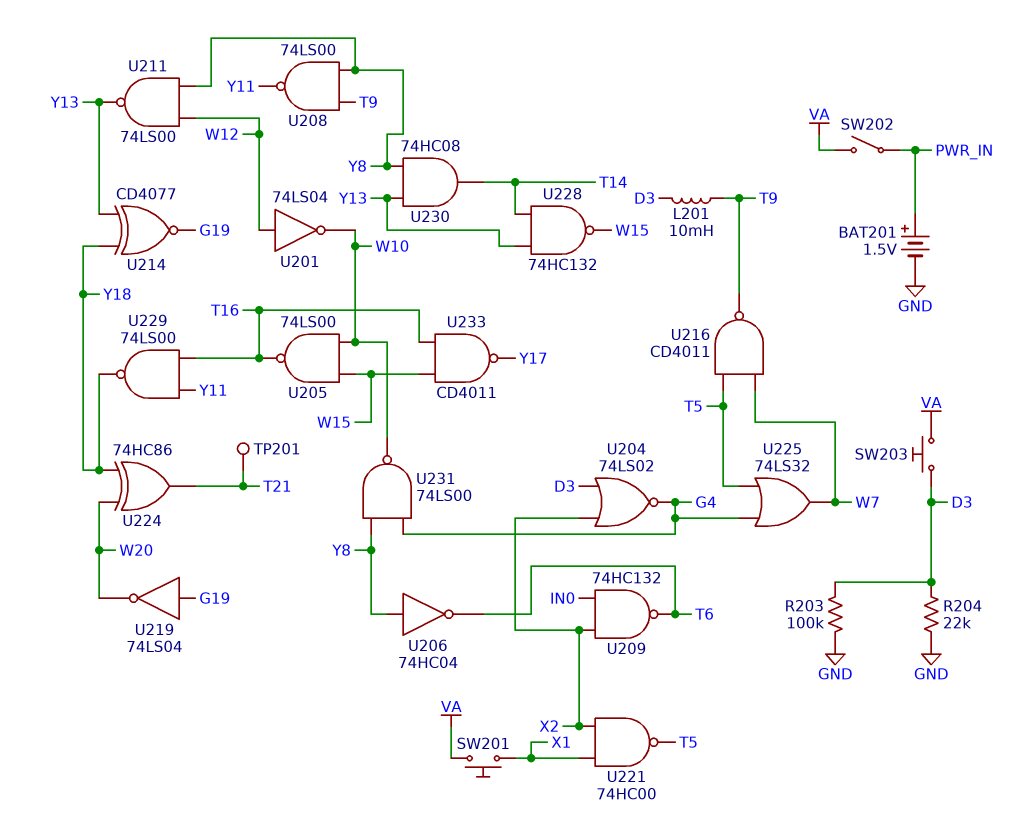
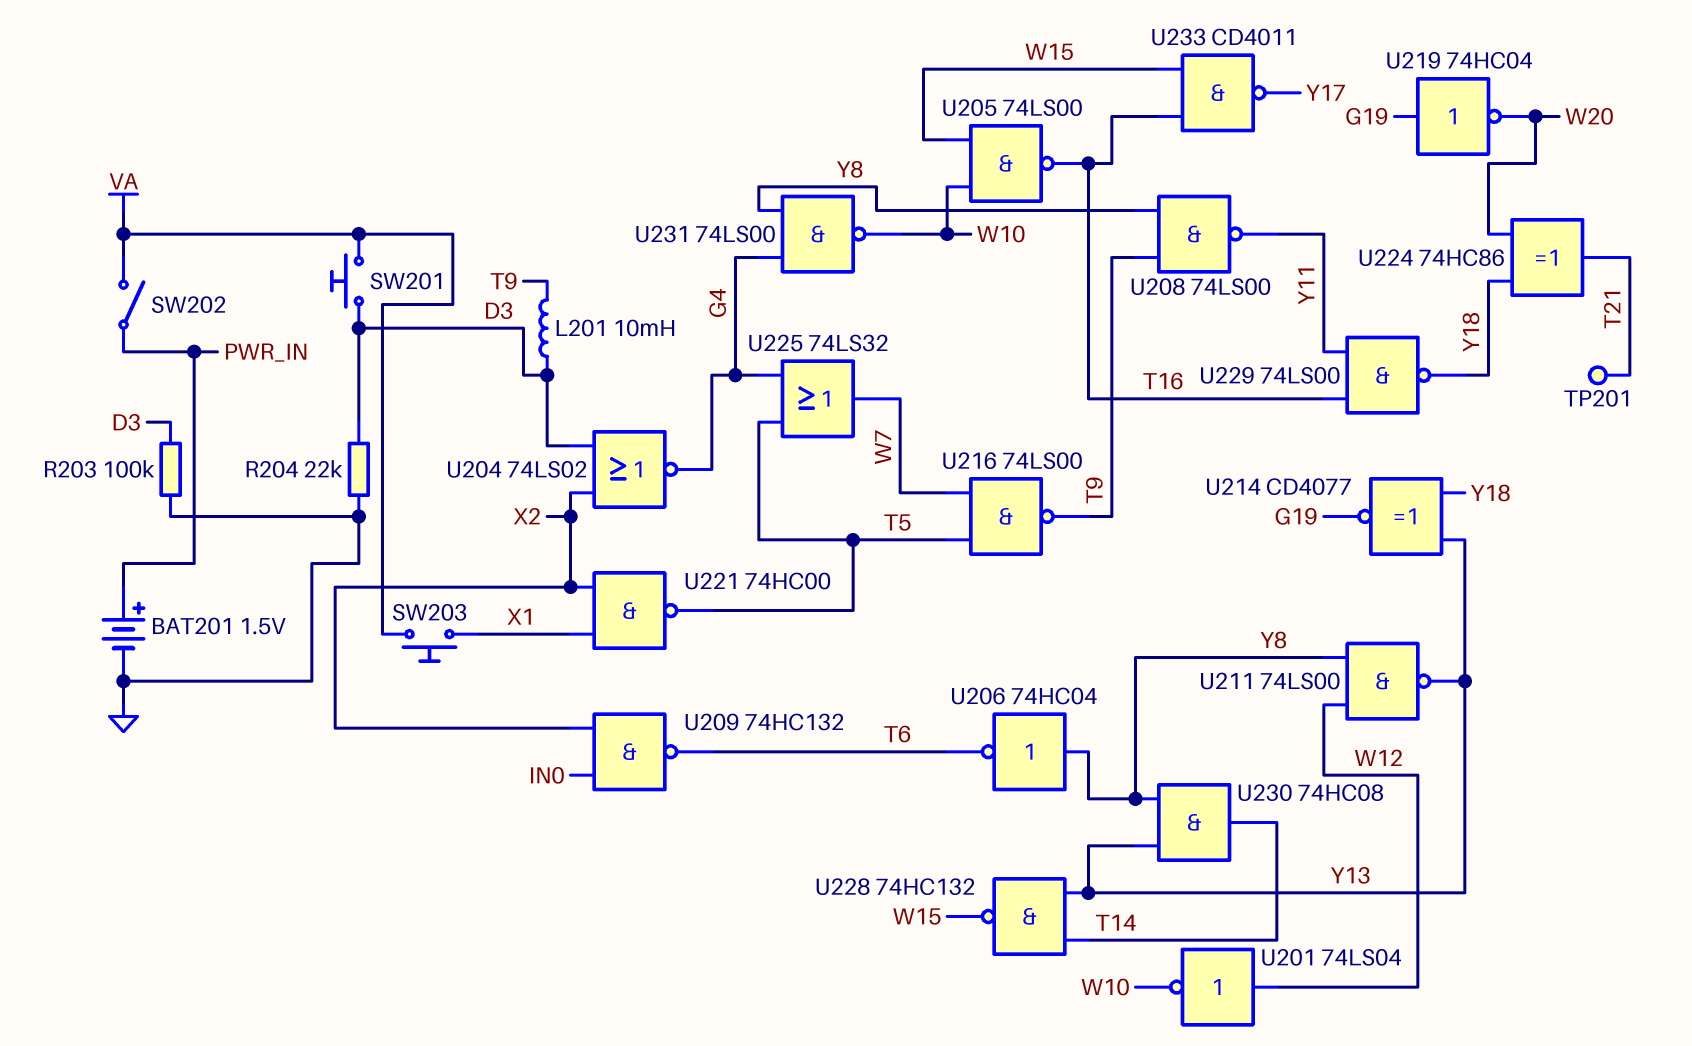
SW201: button (VA, X1) -> button (D3, VA)
SW203: button (D3, VA) -> button (VA, X1)
U216: NAND CD4011 (in T5, in W7, out T9) -> NAND 74LS00 (in T5, in W7, out T9)
U219: NOT 74LS04 (in G19, out W20) -> NOT 74HC04 (in G19, out W20)

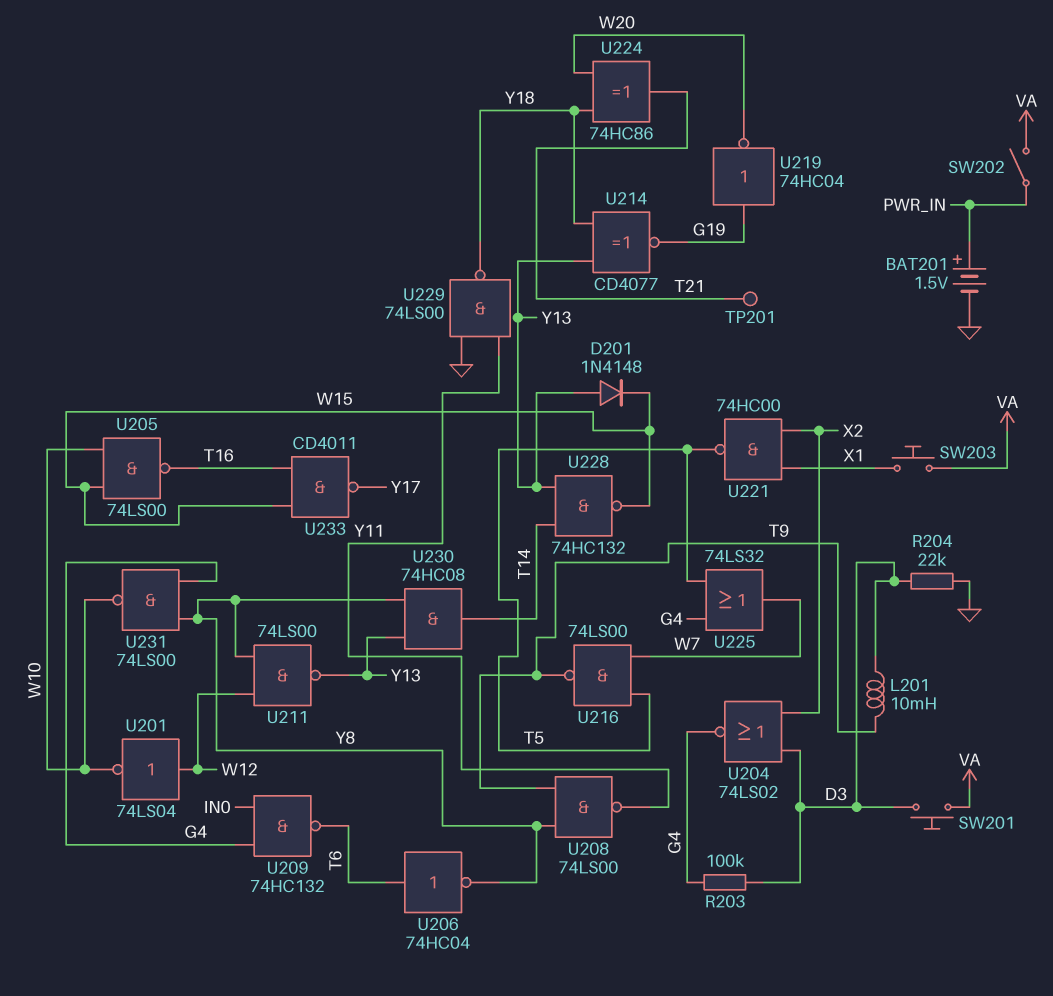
D201: none -> diode 1N4148 (A Y13, K W15)
R203: 100k (D3, GND) -> 100k (D3, G4)
U206: NOT 74HC04 (in Y8, out T6) -> NOT 74HC04 (in T6, out Y8)
U209: NAND 74HC132 (in IN0, in X2, out T6) -> NAND 74HC132 (in G4, in IN0, out T6)
U229: NAND 74LS00 (in T16, in Y11, out Y18) -> NAND 74LS00 (in GND, in Y11, out Y18)

